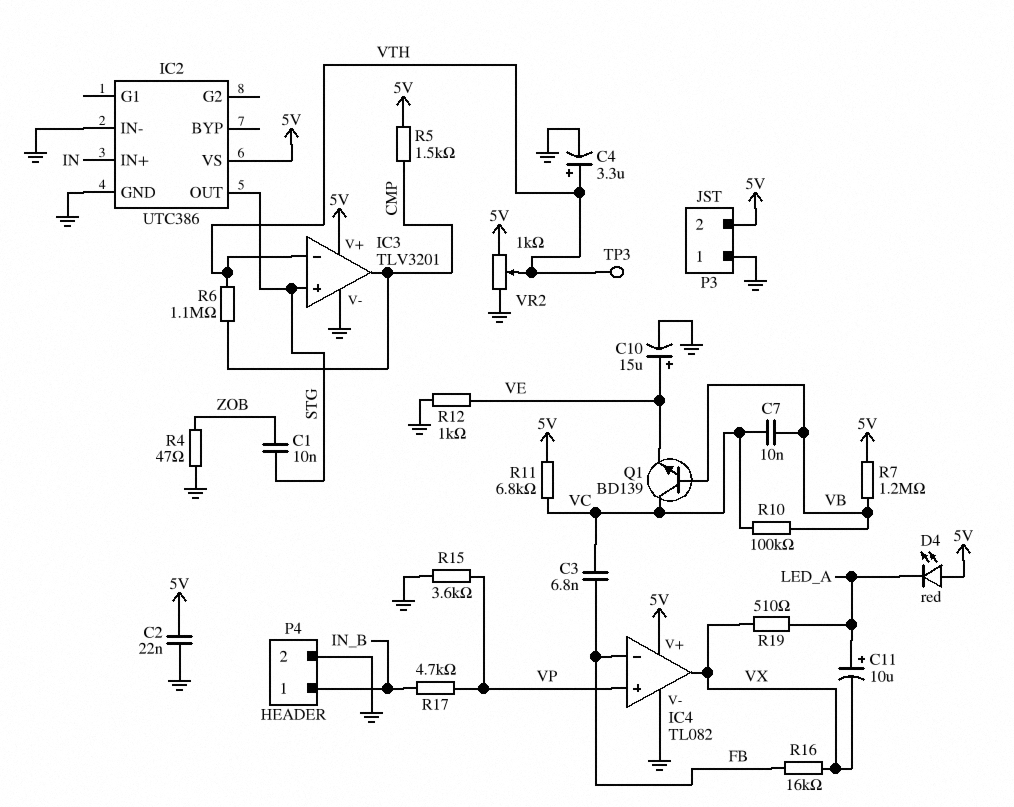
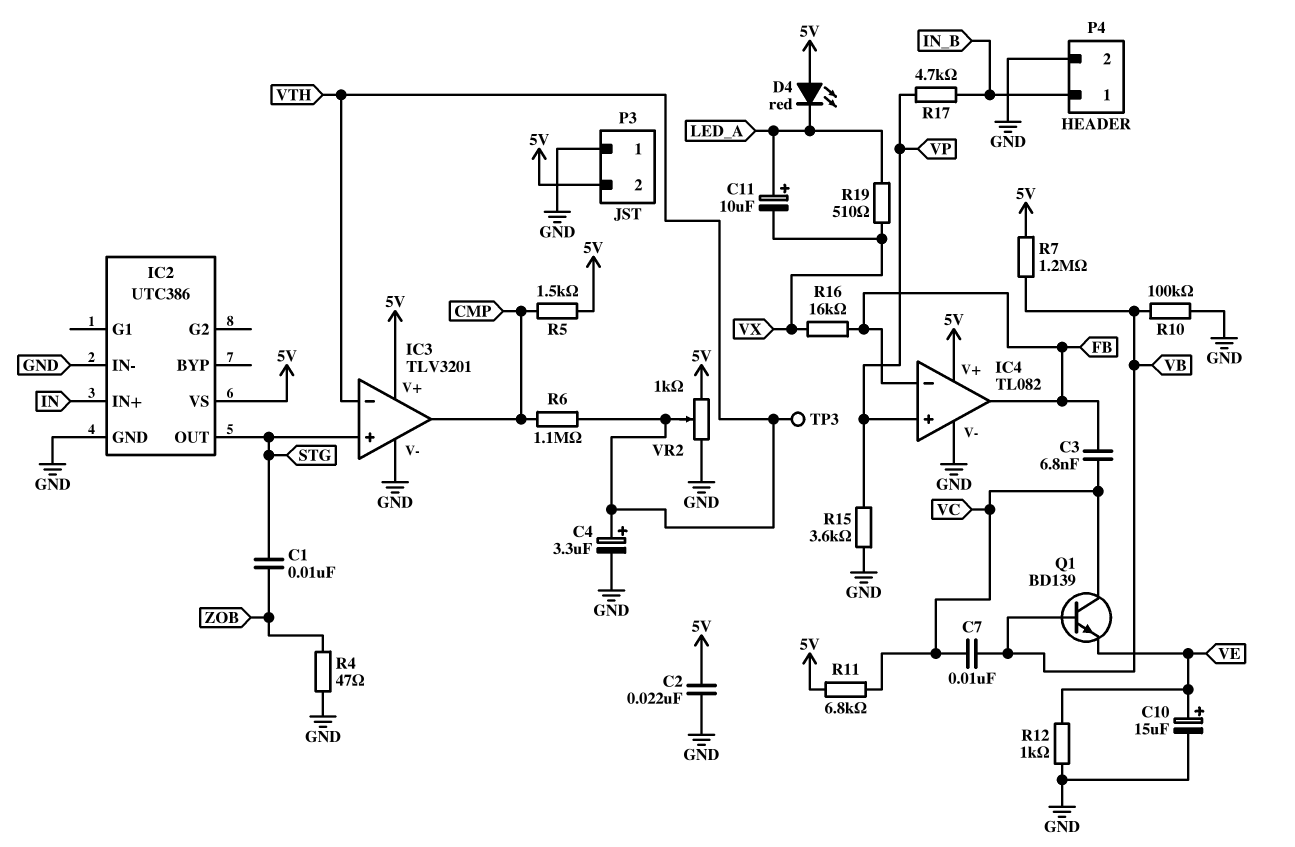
IC4 pin out: VX -> FB
R10: 100k (VB, VC) -> 100k (GND, VB)

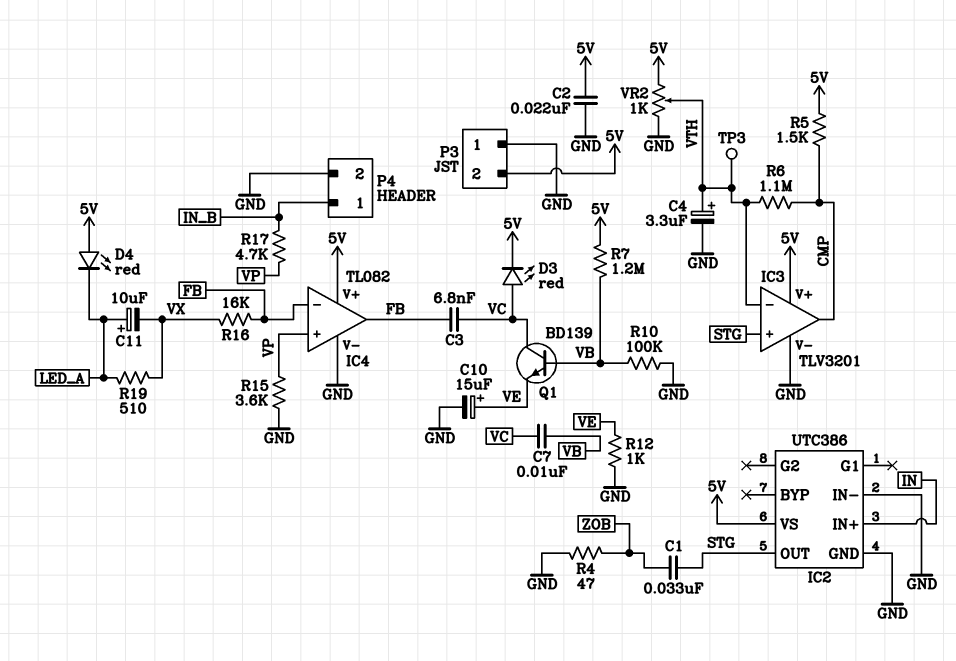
C1: 10nF (STG, ZOB) -> 33nF (STG, ZOB)
D3: none -> LED red (A VC, K 5V)
R11: 6.8k (5V, VC) -> none

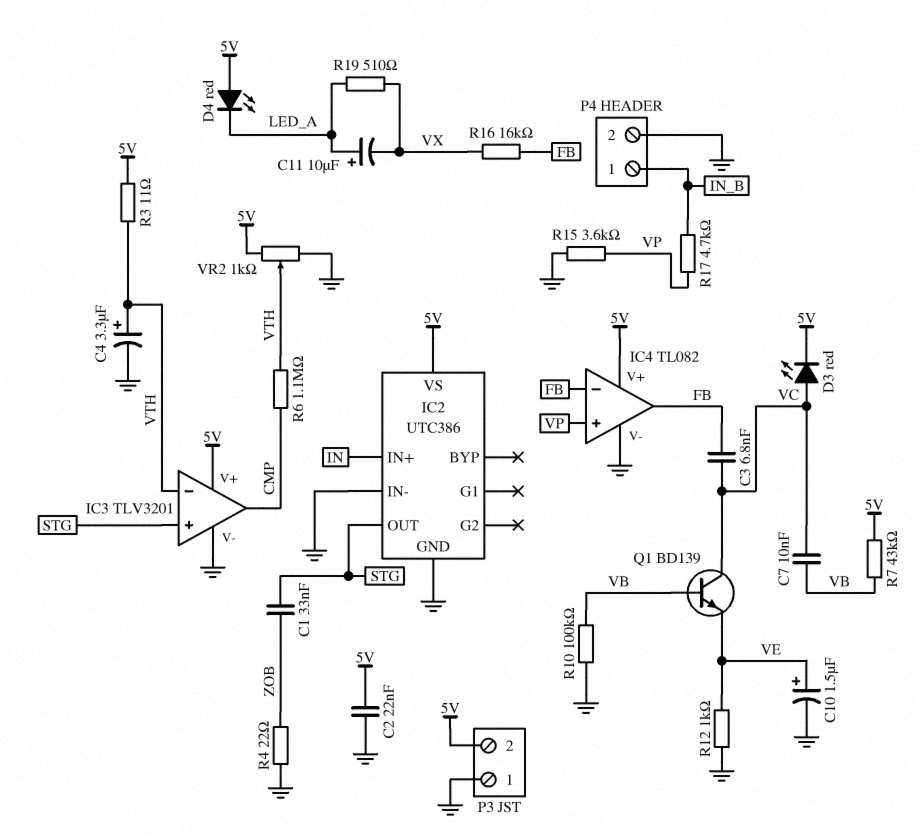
C10: 15uF (plus VE, minus GND) -> 1.5uF (plus VE, minus GND)
R3: none -> 11 (5V, VTH)
R4: 47 (GND, ZOB) -> 22 (GND, ZOB)
R5: 1.5k (5V, CMP) -> none
R7: 1.2M (5V, VB) -> 43k (5V, VB)
TP3: test point (VTH) -> none

